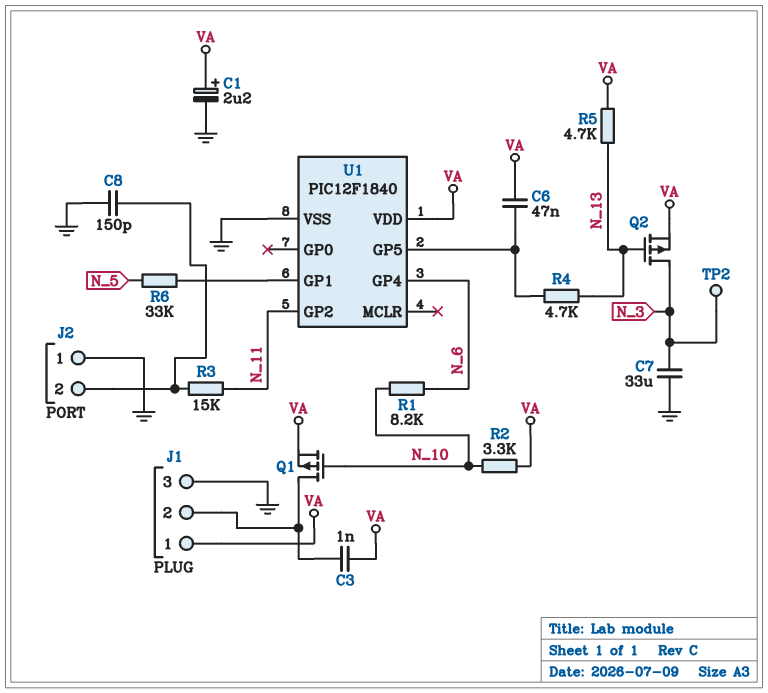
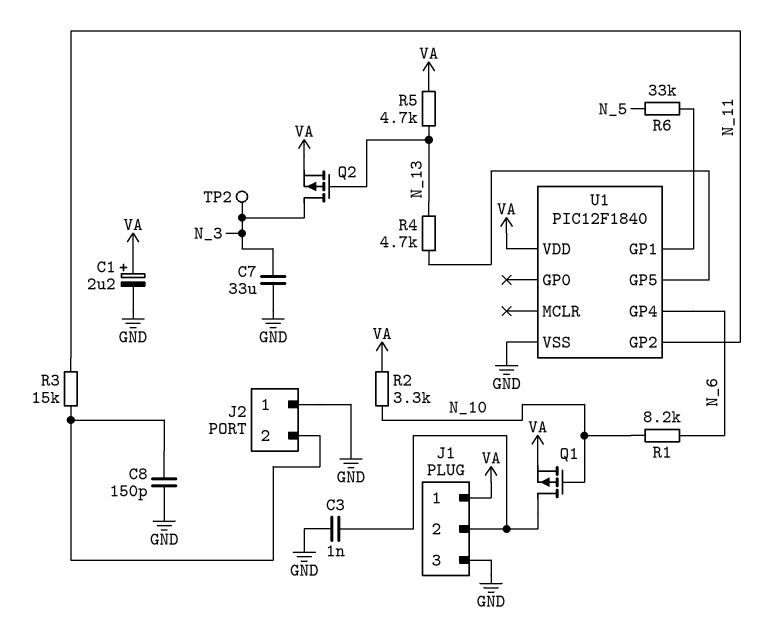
C3: 1nF (J1/2, VA) -> 1nF (GND, J1/2)
C6: 47nF (U1/GP5, VA) -> none

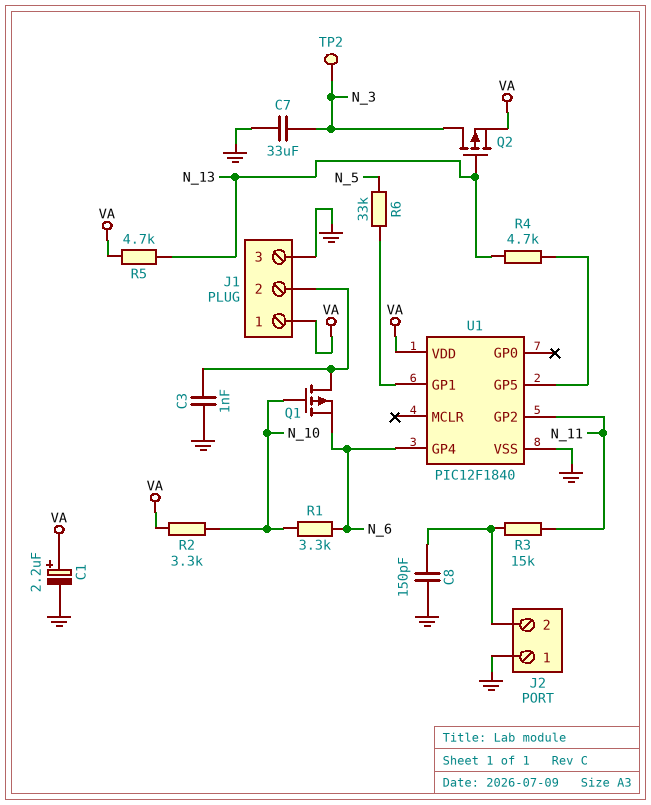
Q1: PMOS (G N_10, D J1/2, S VA) -> PMOS (G N_10, D J1/2, S N_6)
R1: 8.2k (N_6, N_10) -> 3.3k (N_6, N_10)

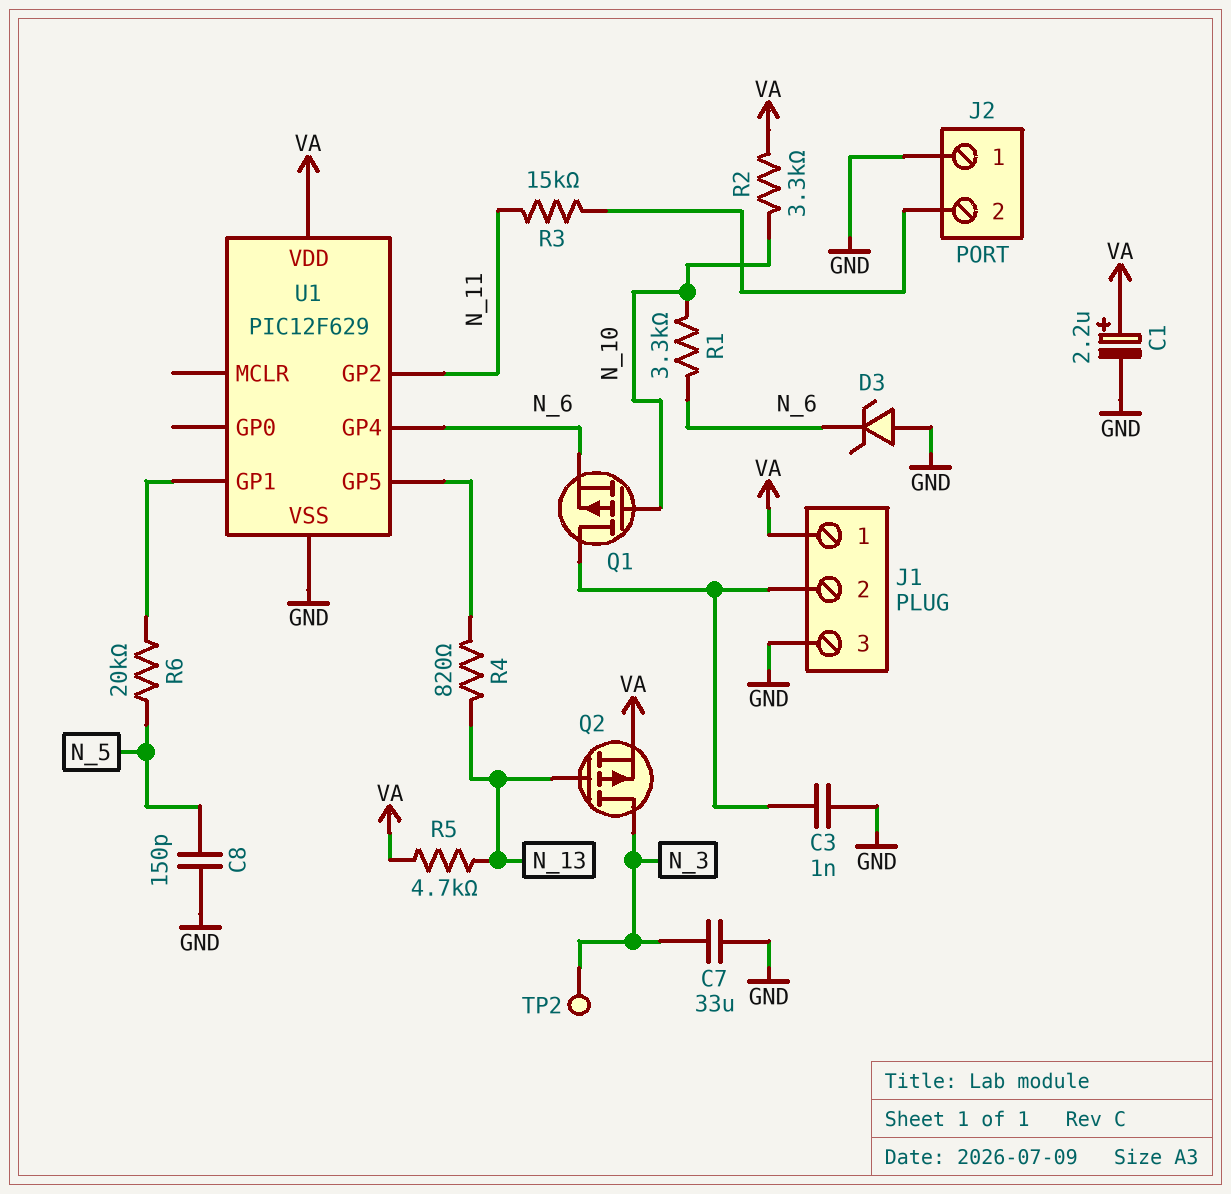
C8: 150pF (GND, J2/2) -> 150pF (GND, N_5)
D3: none -> zener (A GND, K N_6)
R4: 4.7k (N_13, U1/GP5) -> 820 (N_13, U1/GP5)
R6: 33k (N_5, U1/GP1) -> 20k (N_5, U1/GP1)
U1: PIC12F1840 -> PIC12F629

